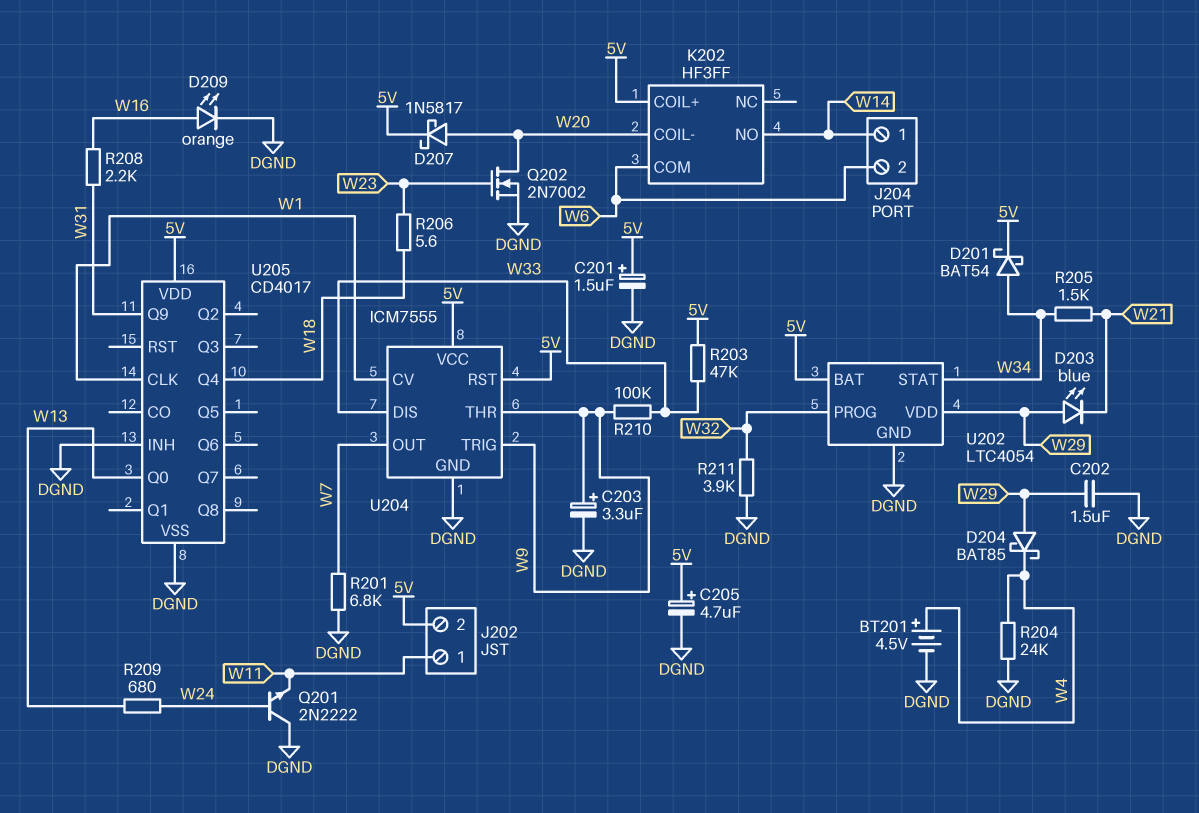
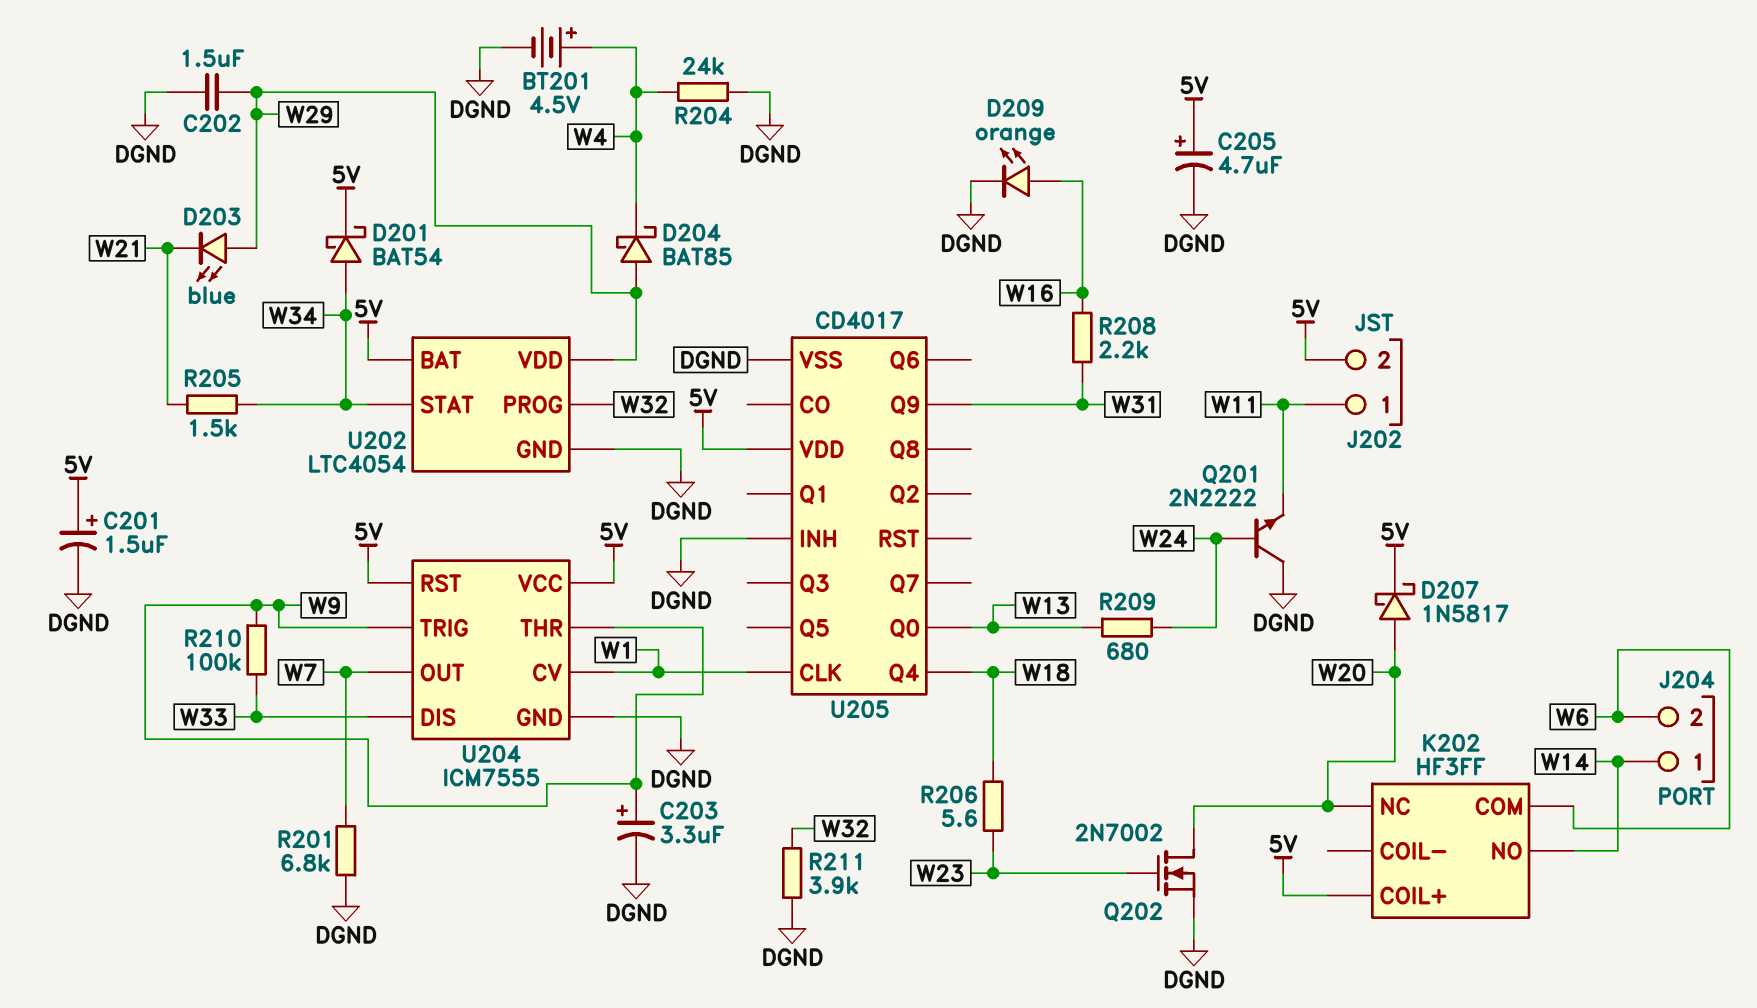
K202 pin COIL-: W20 -> none
K202 pin NC: none -> W20
R203: 47k (5V, W33) -> none

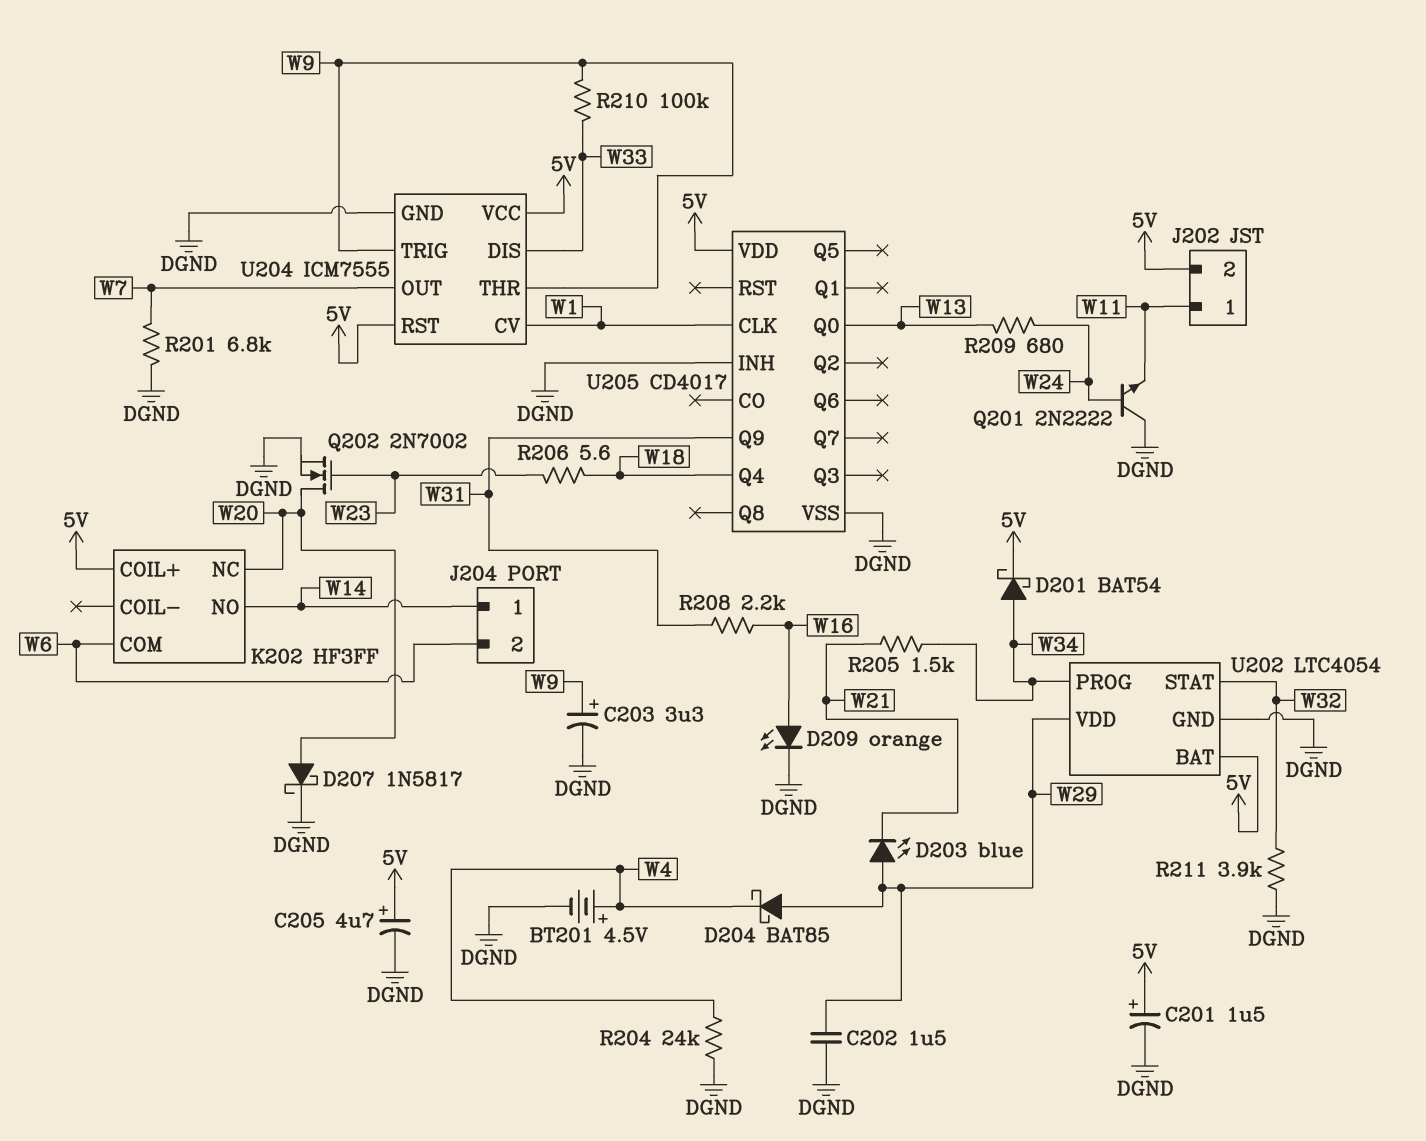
D207: schottky 1N5817 (A W20, K 5V) -> schottky 1N5817 (A W20, K DGND)
U202 pin PROG: W32 -> W34
U202 pin STAT: W34 -> W32

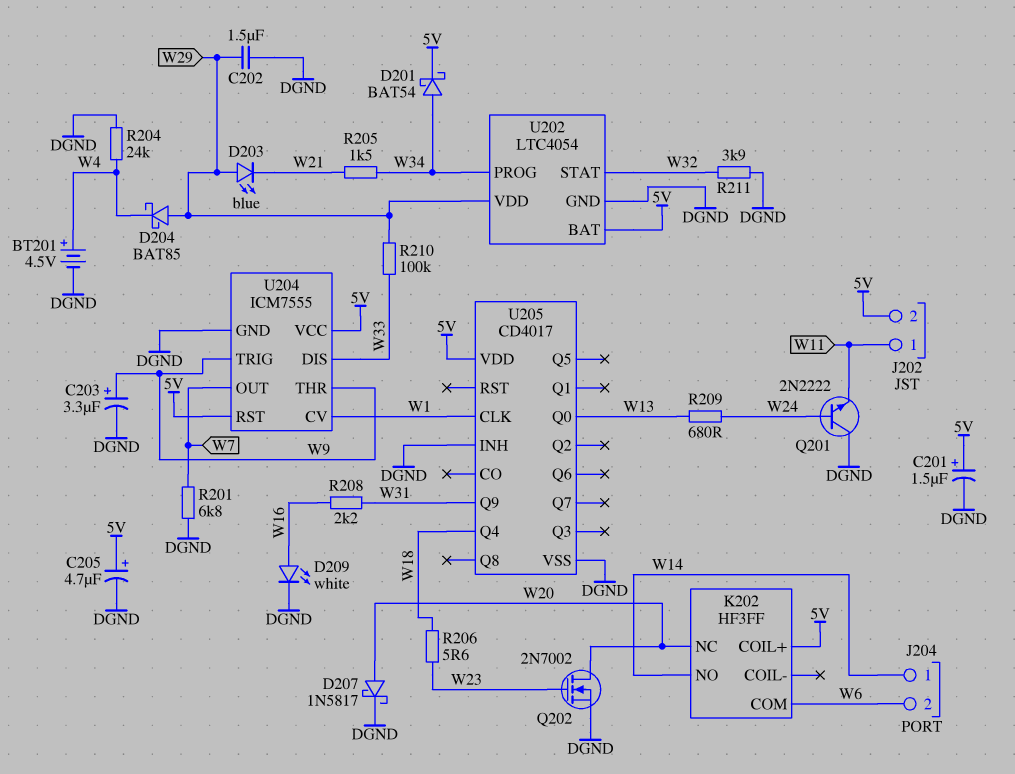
D209: LED orange (A W16, K DGND) -> LED white (A W16, K DGND)
R210: 100k (W9, W33) -> 100k (W29, W33)

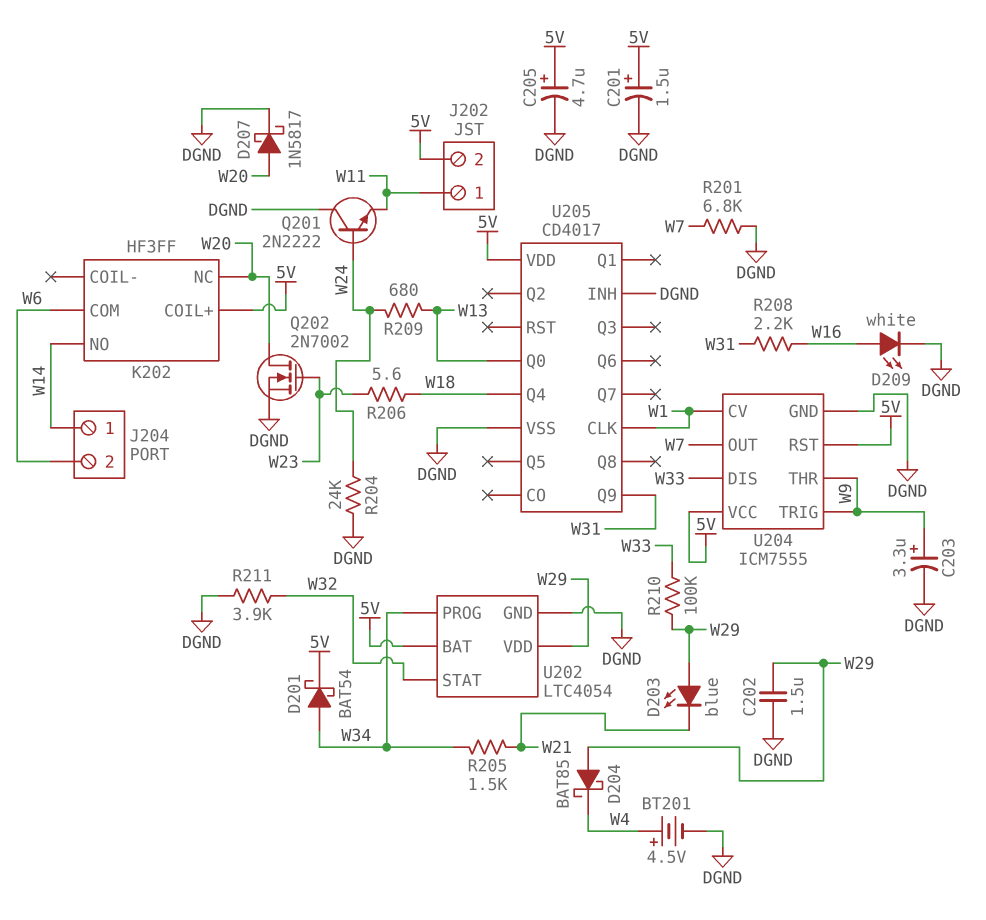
R204: 24k (DGND, W4) -> 24k (DGND, W24)

